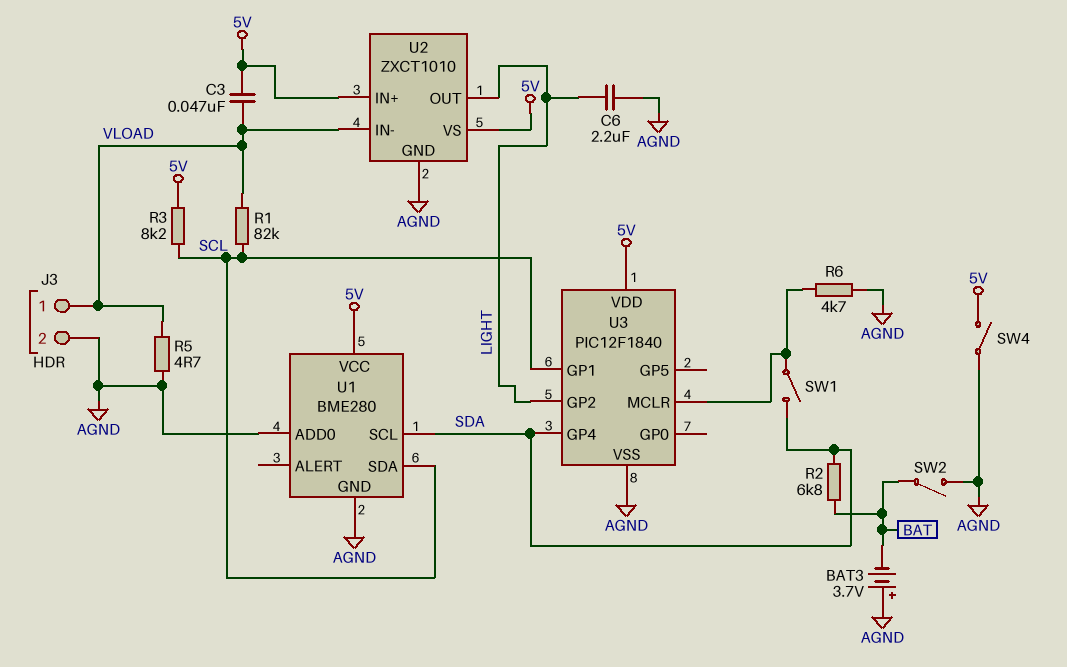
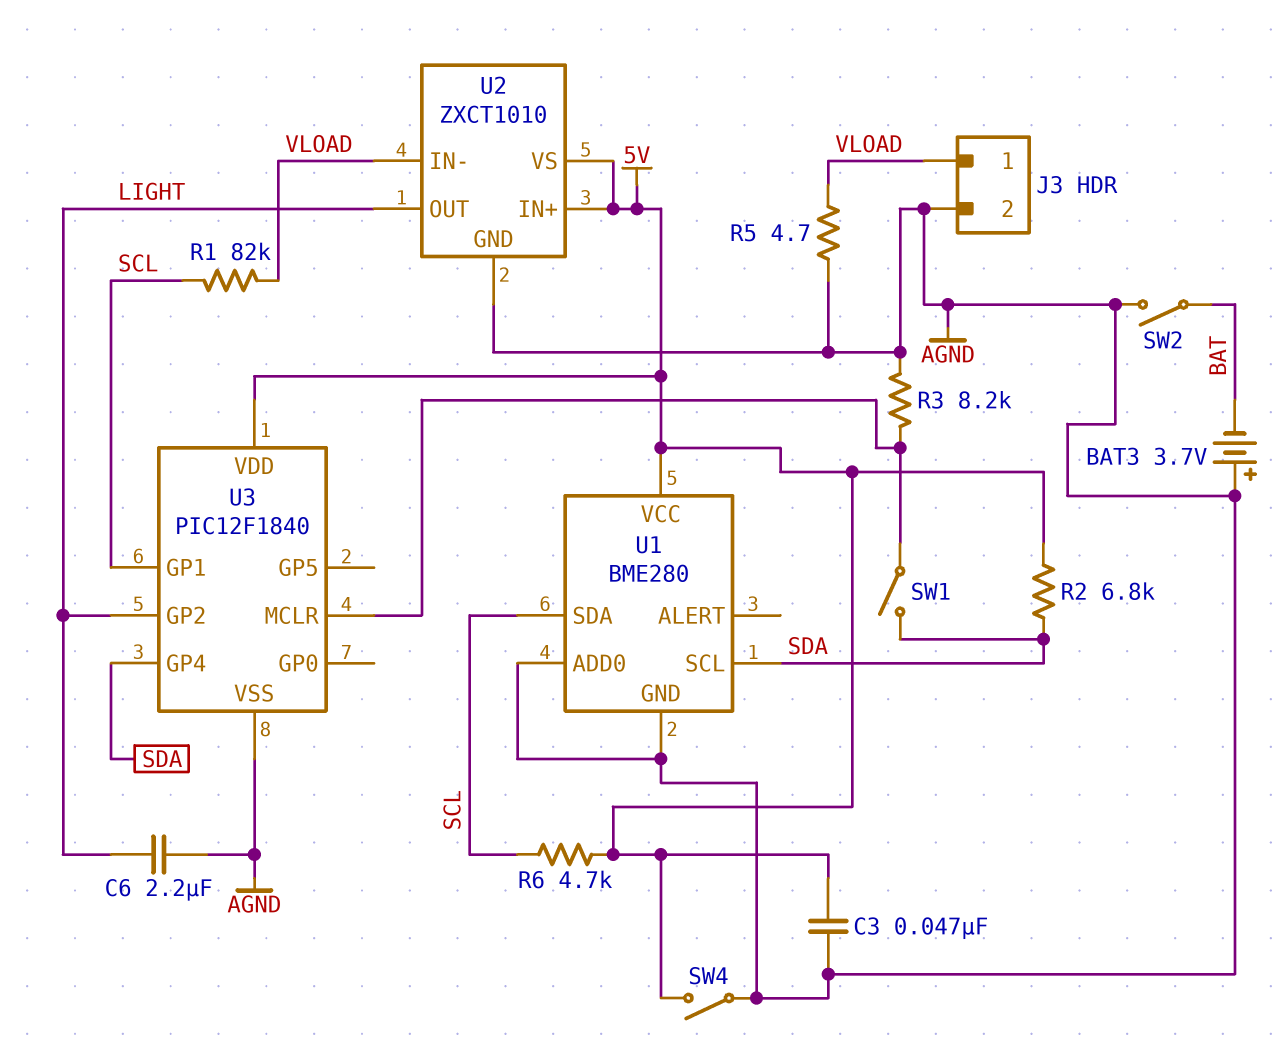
C3: 47nF (5V, VLOAD) -> 47nF (5V, AGND)
R2: 6.8k (BAT, SDA) -> 6.8k (5V, SDA)
R3: 8.2k (5V, SCL) -> 8.2k (AGND, U3/MCLR)
R6: 4.7k (AGND, U3/MCLR) -> 4.7k (5V, SCL)

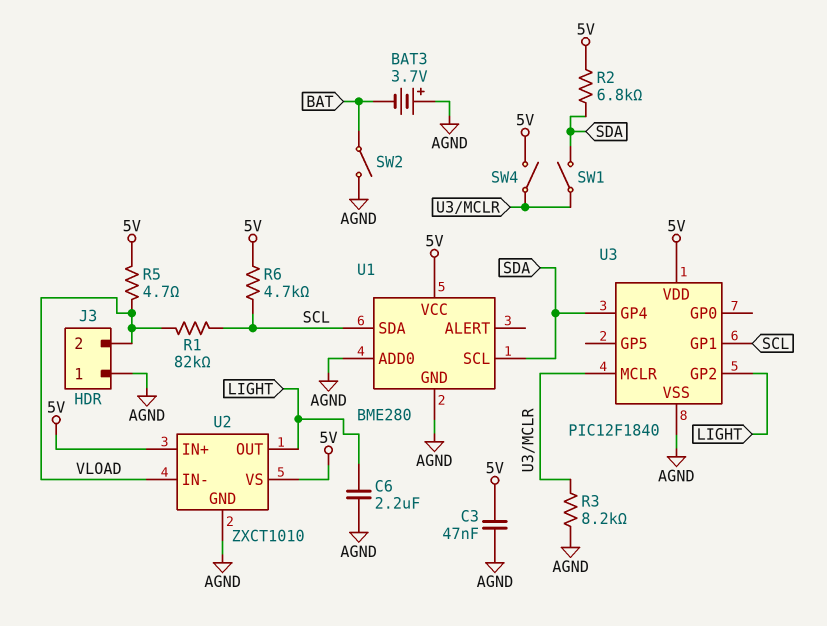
J3 pin 1: VLOAD -> AGND
J3 pin 2: AGND -> VLOAD
R5: 4.7 (AGND, VLOAD) -> 4.7 (5V, VLOAD)
SW4: switch (5V, AGND) -> switch (5V, U3/MCLR)

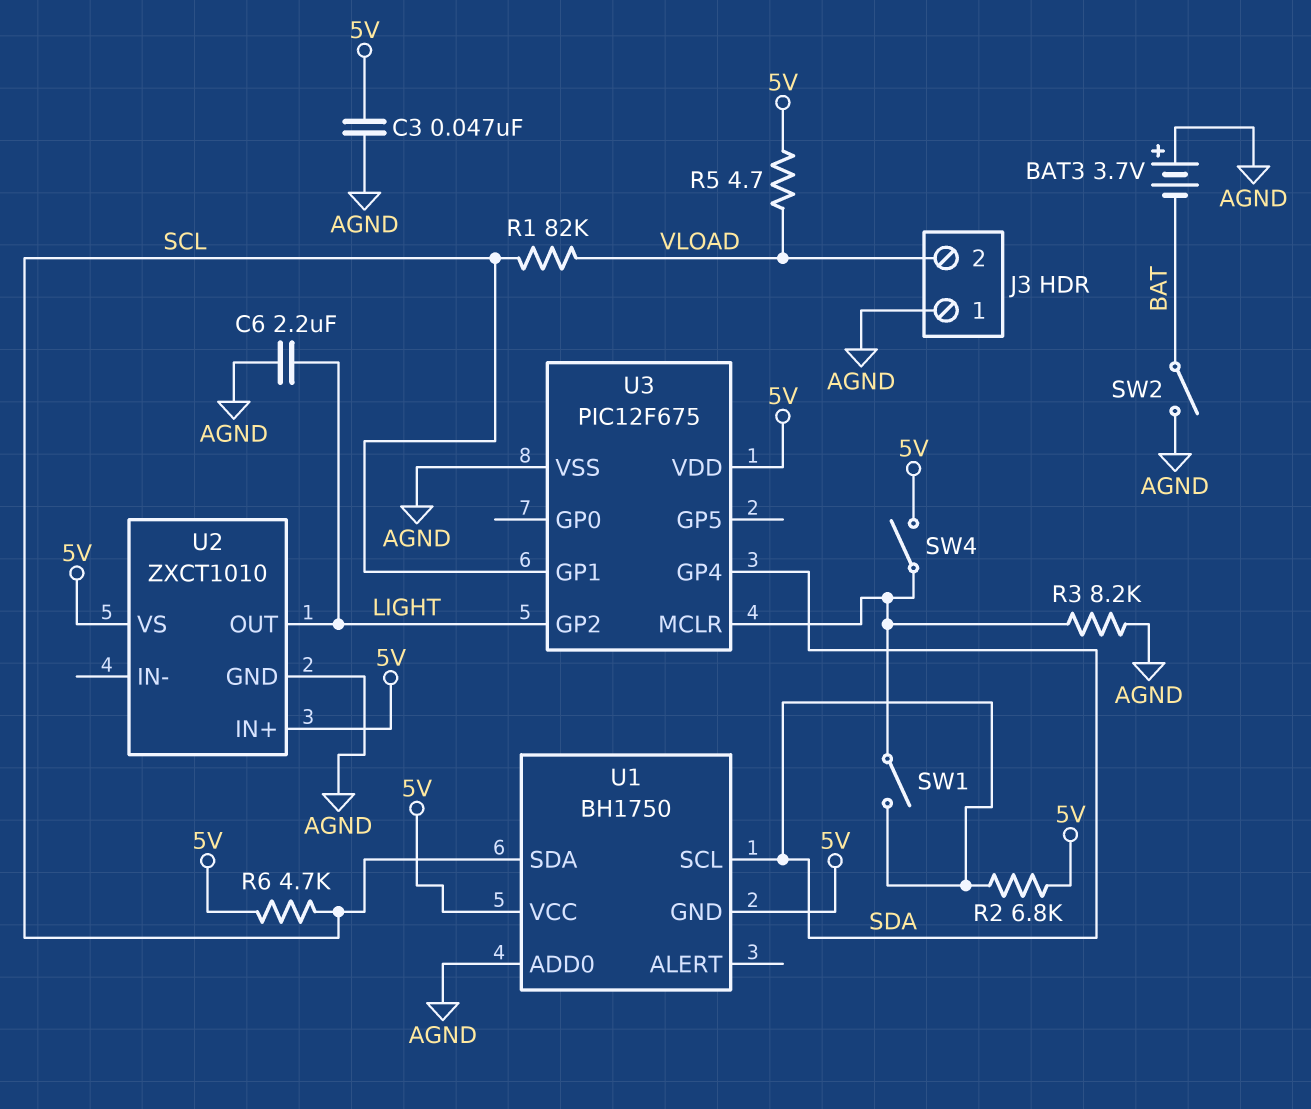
U1: BME280 -> BH1750
U1 pin GND: AGND -> 5V
U2 pin IN-: VLOAD -> none
U3: PIC12F1840 -> PIC12F675

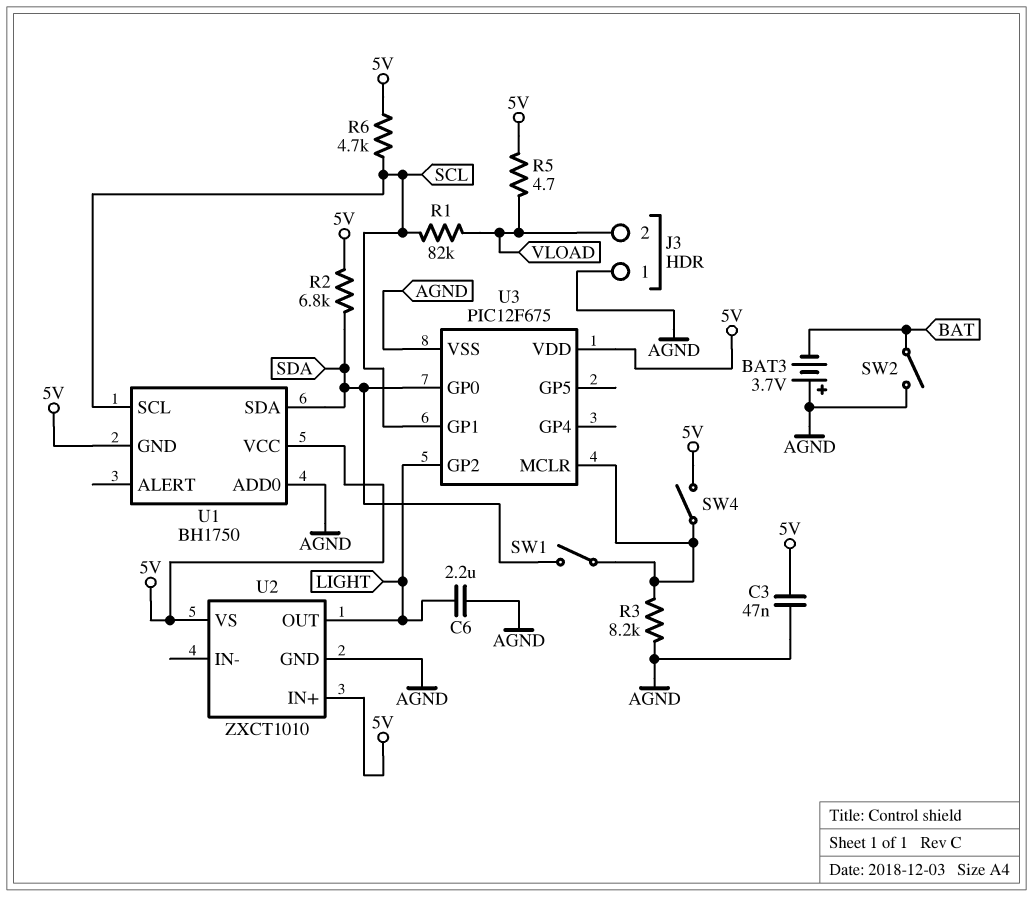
U1 pin SCL: SDA -> SCL
U1 pin SDA: SCL -> SDA
U3 pin GP0: none -> SDA
U3 pin GP4: SDA -> none

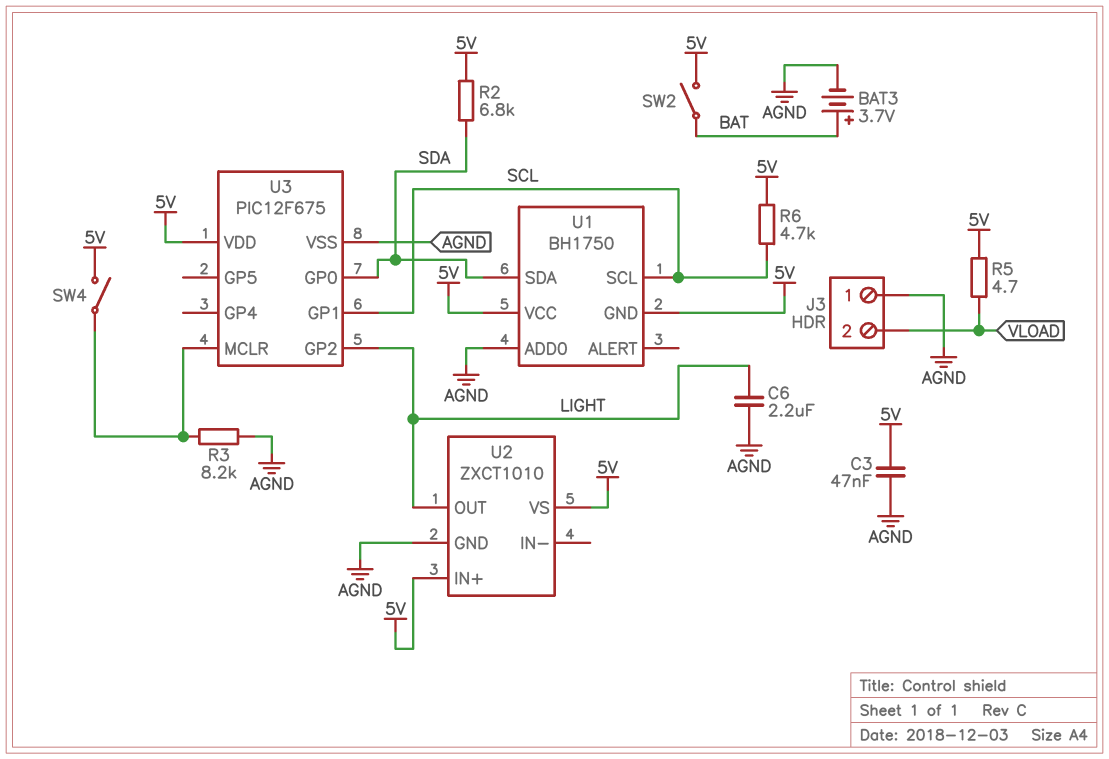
BAT3: 3.7V (plus AGND, minus BAT) -> 3.7V (plus BAT, minus AGND)
R1: 82k (SCL, VLOAD) -> none
SW1: switch (SDA, U3/MCLR) -> none
SW2: switch (AGND, BAT) -> switch (5V, BAT)

